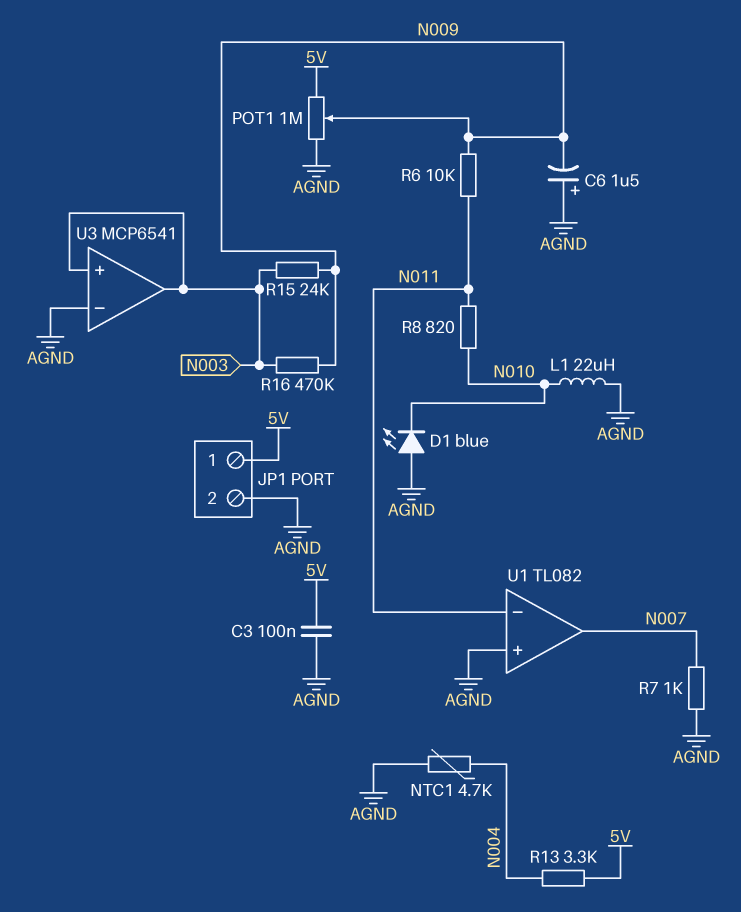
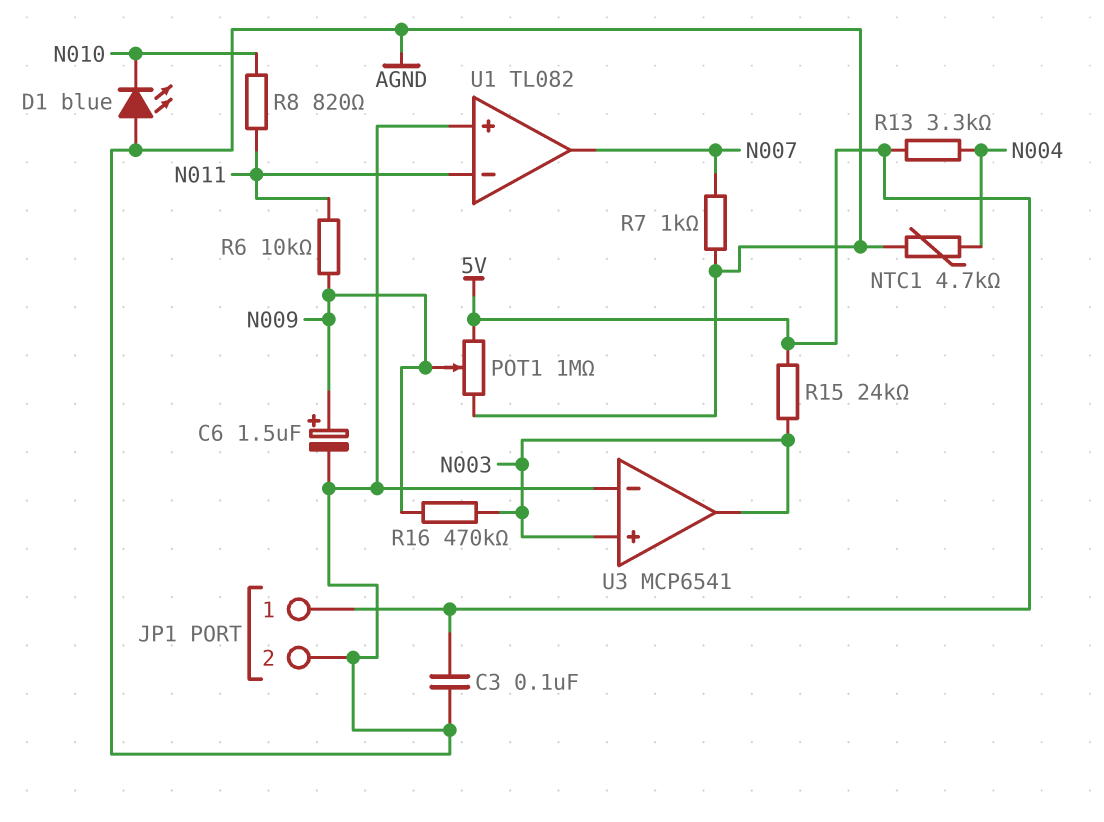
C6: 1.5uF (plus AGND, minus N009) -> 1.5uF (plus N009, minus AGND)
L1: 22uH (AGND, N010) -> none
R15: 24k (N003, N009) -> 24k (5V, N003)

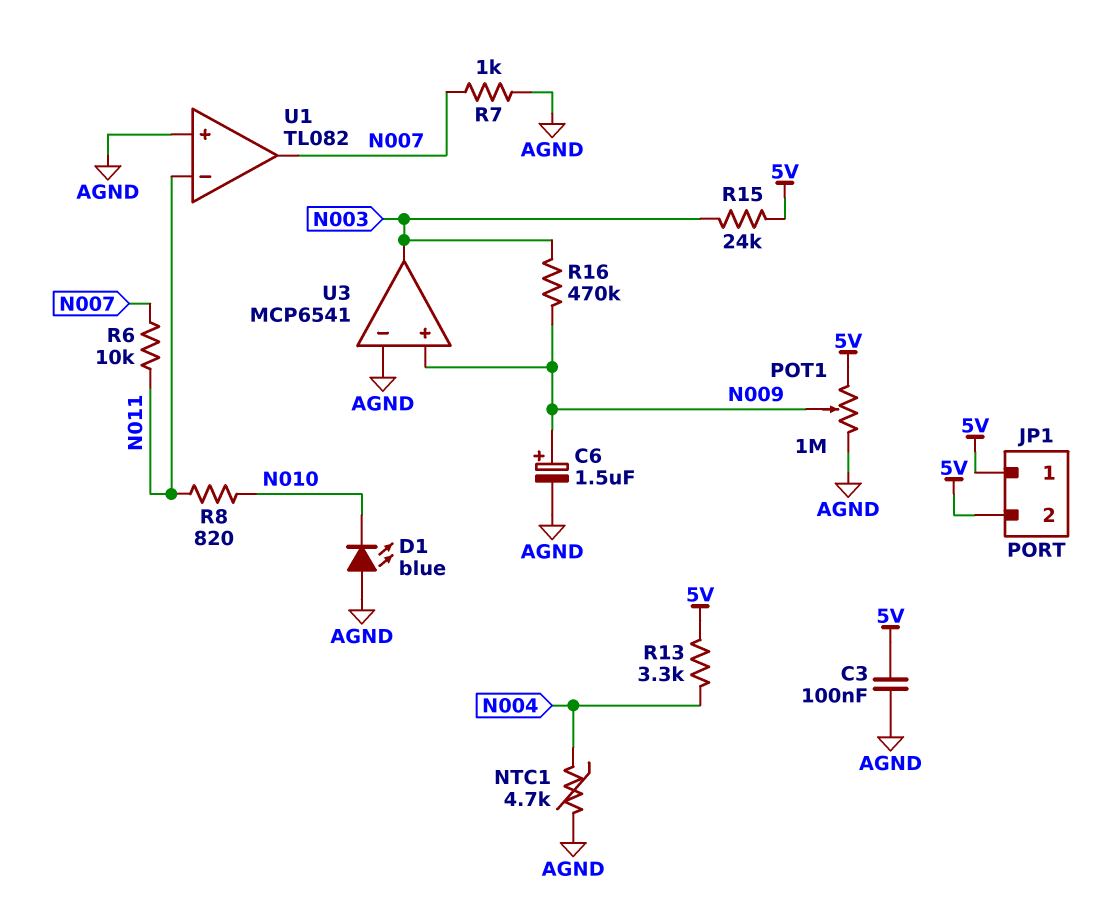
JP1 pin 2: AGND -> 5V
R6: 10k (N009, N011) -> 10k (N007, N011)
U3 pin in+: N003 -> N009

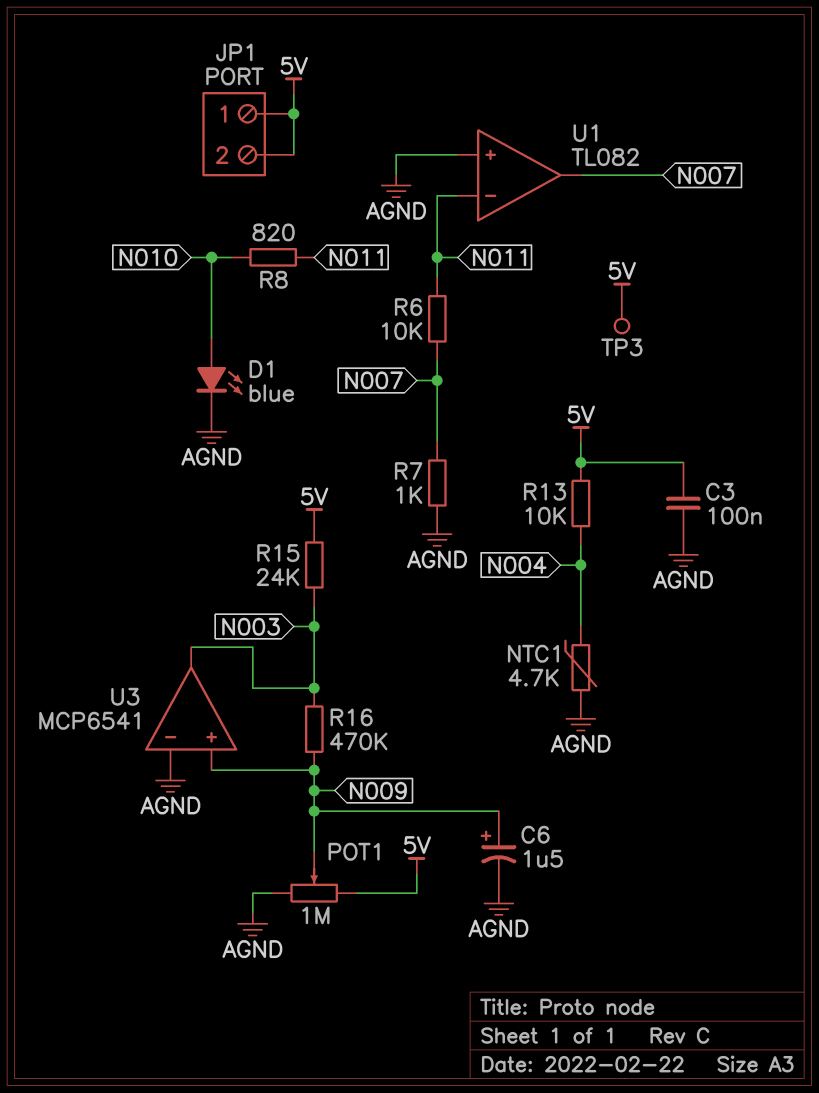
D1: LED blue (A AGND, K N010) -> LED blue (A N010, K AGND)
R13: 3.3k (5V, N004) -> 10k (5V, N004)
TP3: none -> test point (5V)

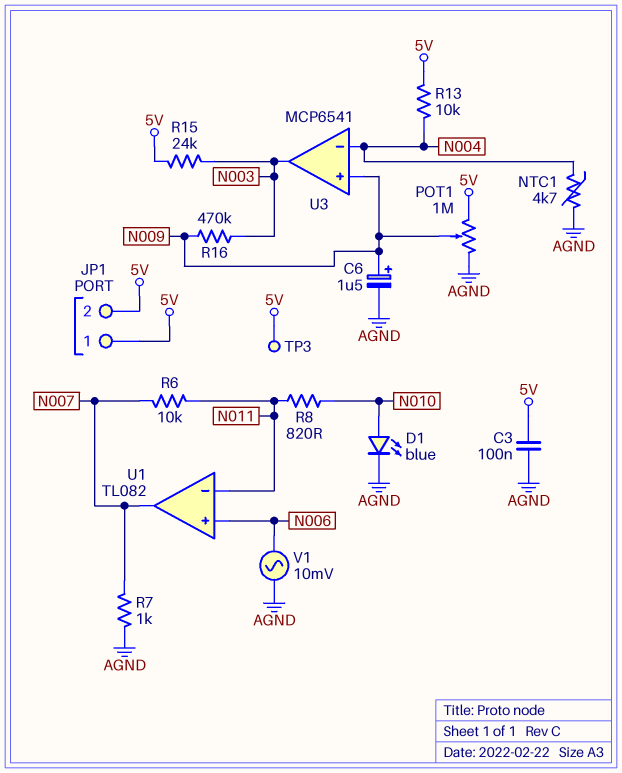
U1 pin in+: AGND -> N006
U3 pin in-: AGND -> N004
V1: none -> AC 10mV (AGND, N006)

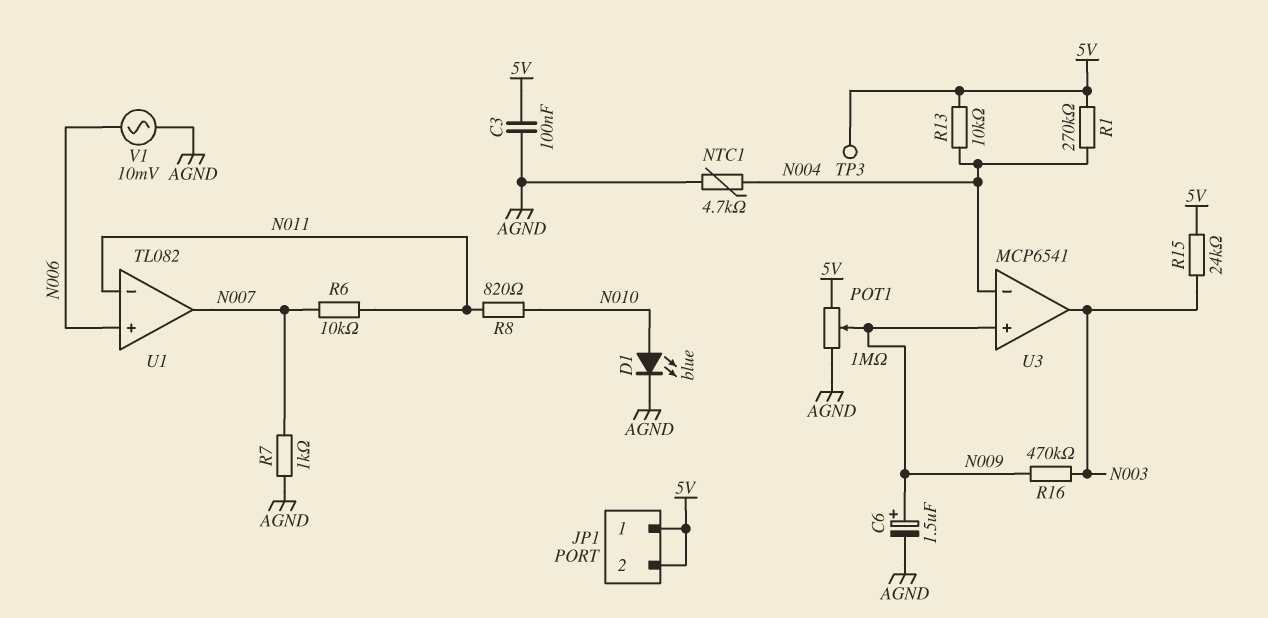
R1: none -> 270k (5V, N004)

